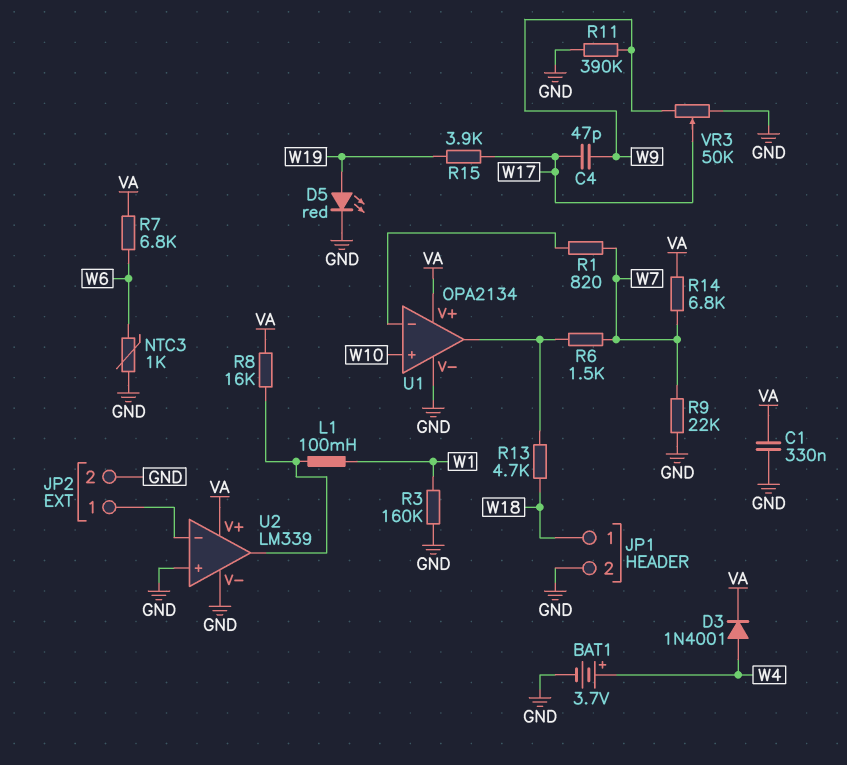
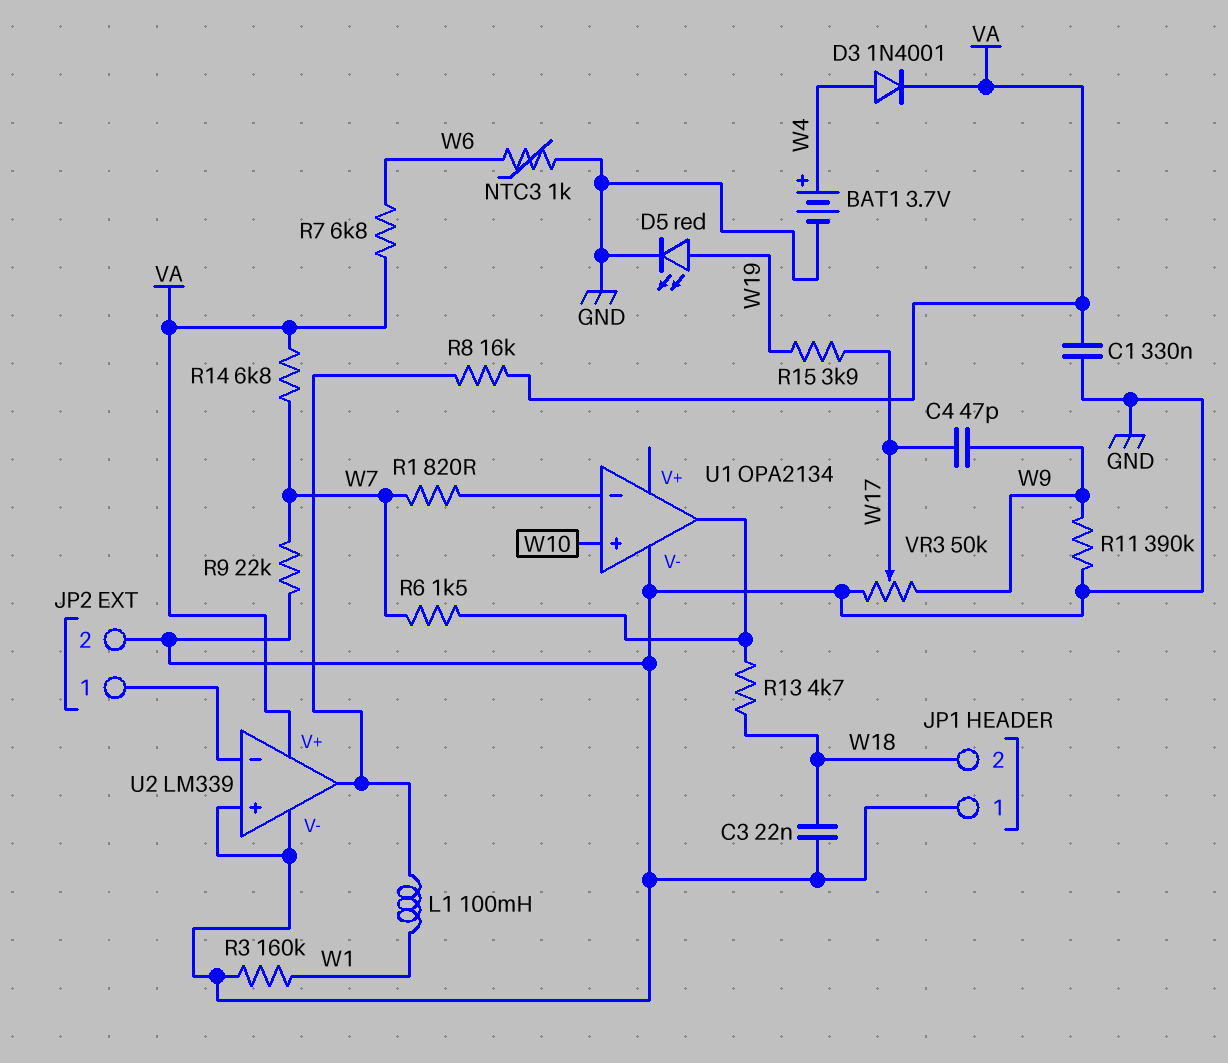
C3: none -> 22nF (GND, W18)
JP1 pin 1: W18 -> GND
JP1 pin 2: GND -> W18
U1 pin V+: VA -> none

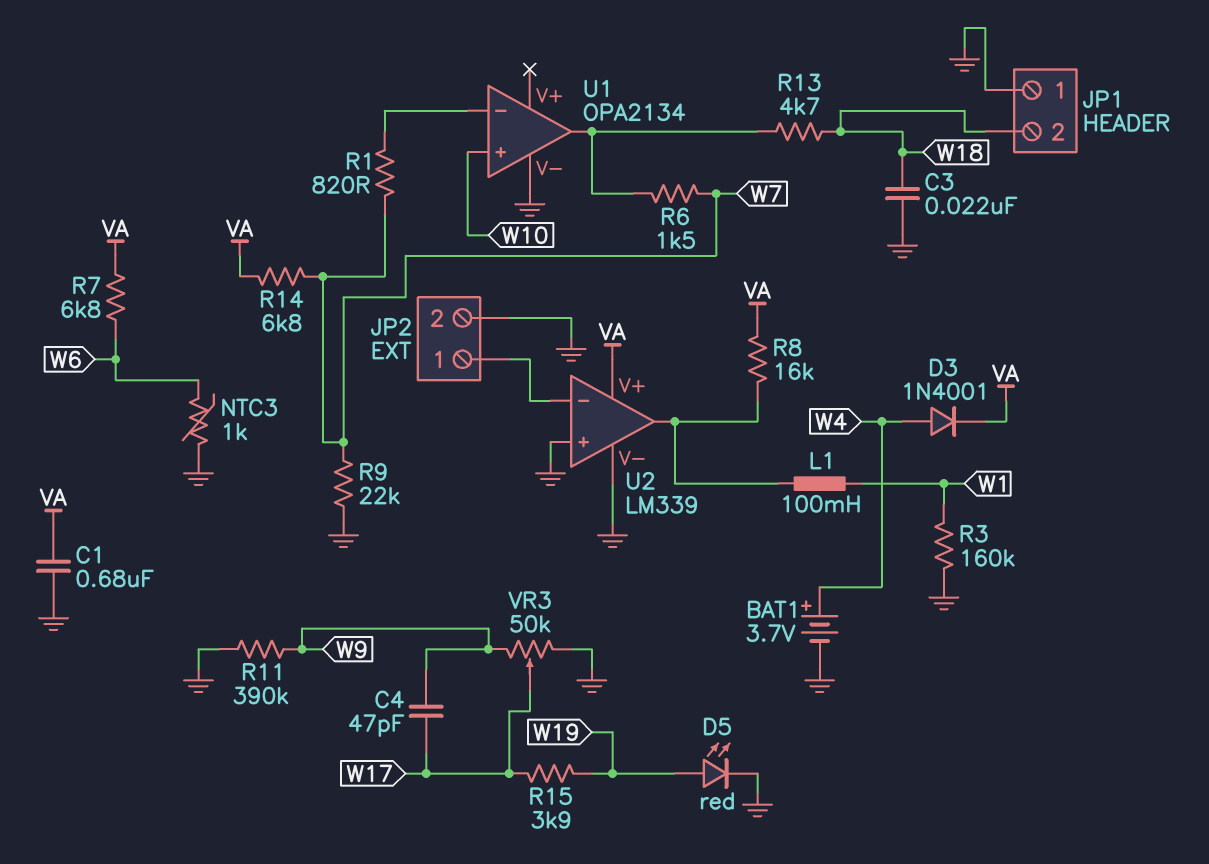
C1: 330nF (GND, VA) -> 680nF (GND, VA)

